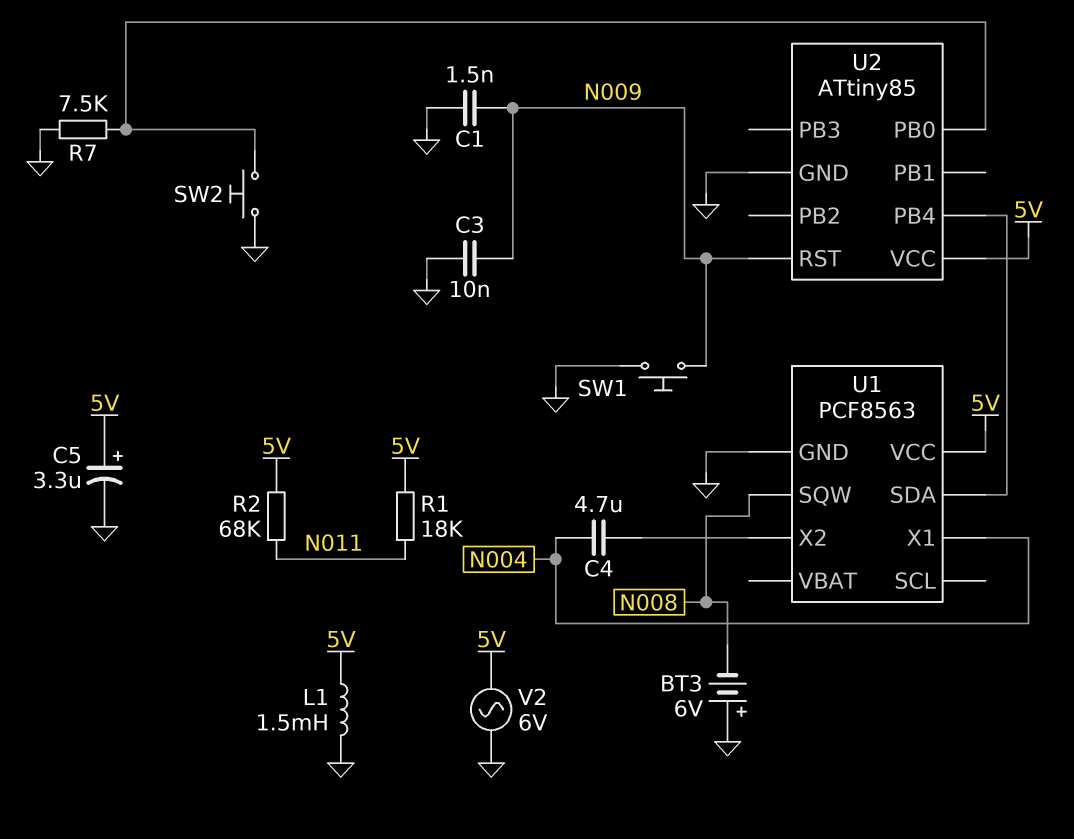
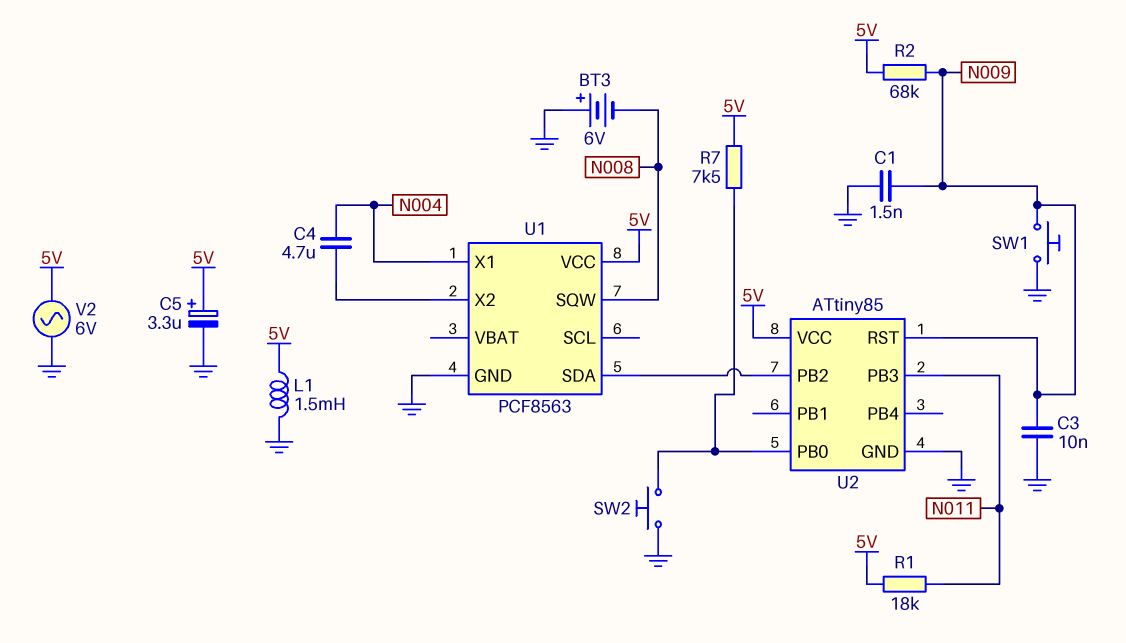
R2: 68k (5V, N011) -> 68k (5V, N009)
R7: 7.5k (GND, U2/PB0) -> 7.5k (5V, U2/PB0)
U2 pin PB2: none -> U1/SDA
U2 pin PB3: none -> N011
U2 pin PB4: U1/SDA -> none

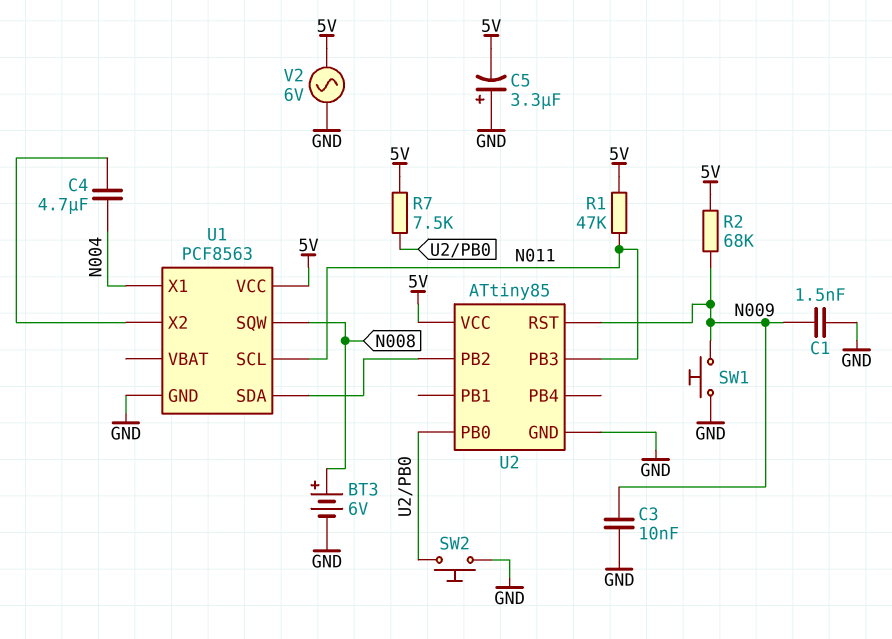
BT3: 6V (plus GND, minus N008) -> 6V (plus N008, minus GND)
C5: 3.3uF (plus 5V, minus GND) -> 3.3uF (plus GND, minus 5V)
L1: 1.5mH (5V, GND) -> none
R1: 18k (5V, N011) -> 47k (5V, N011)
U1 pin SCL: none -> N011

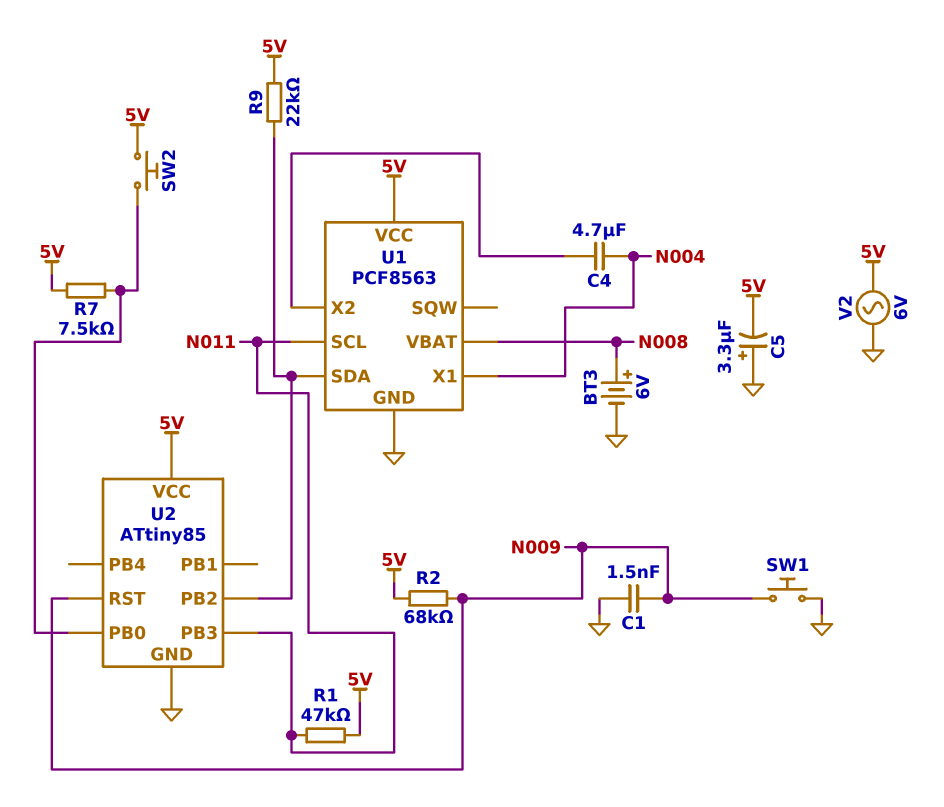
C3: 10nF (GND, N009) -> none
R9: none -> 22k (5V, U1/SDA)
SW2: button (GND, U2/PB0) -> button (5V, U2/PB0)
U1 pin SQW: N008 -> none
U1 pin VBAT: none -> N008

